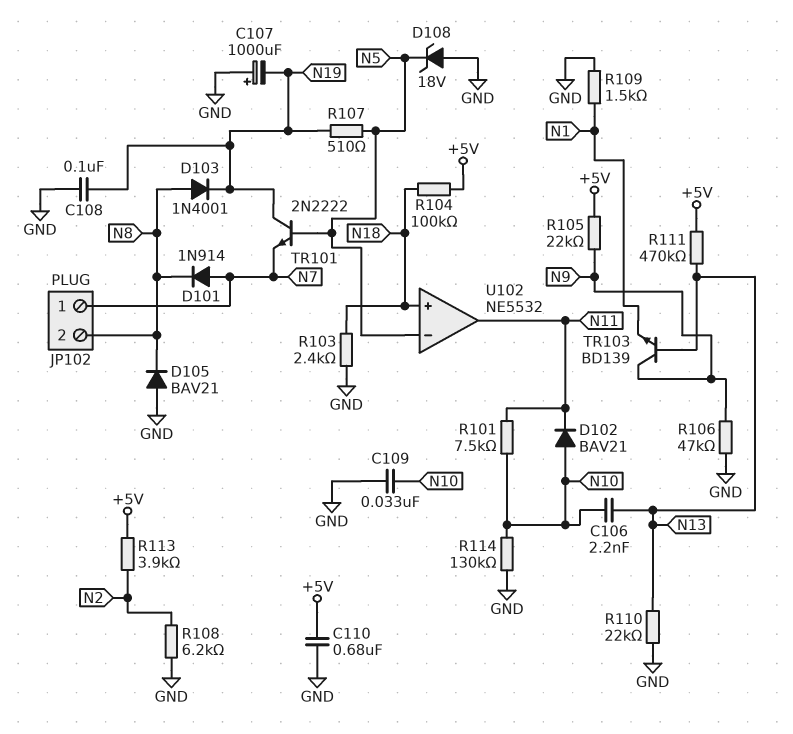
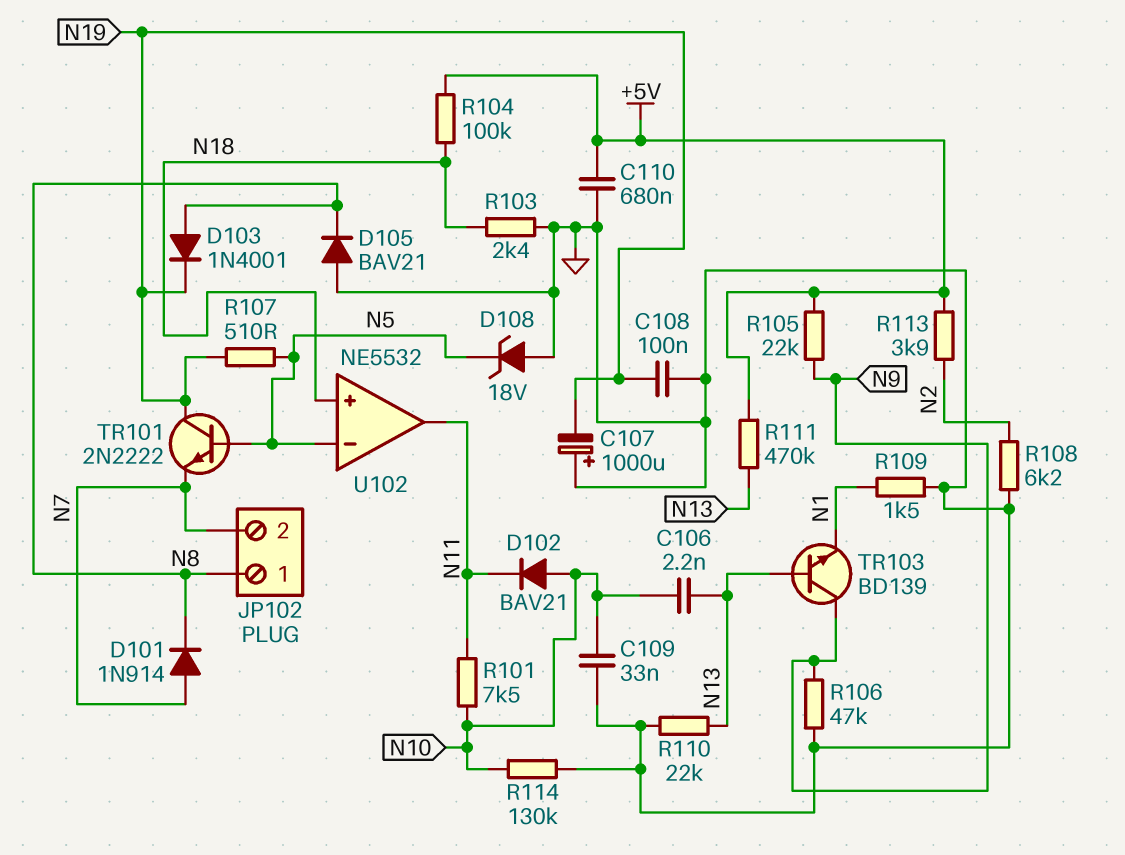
JP102 pin 1: N7 -> N8
JP102 pin 2: N8 -> N7

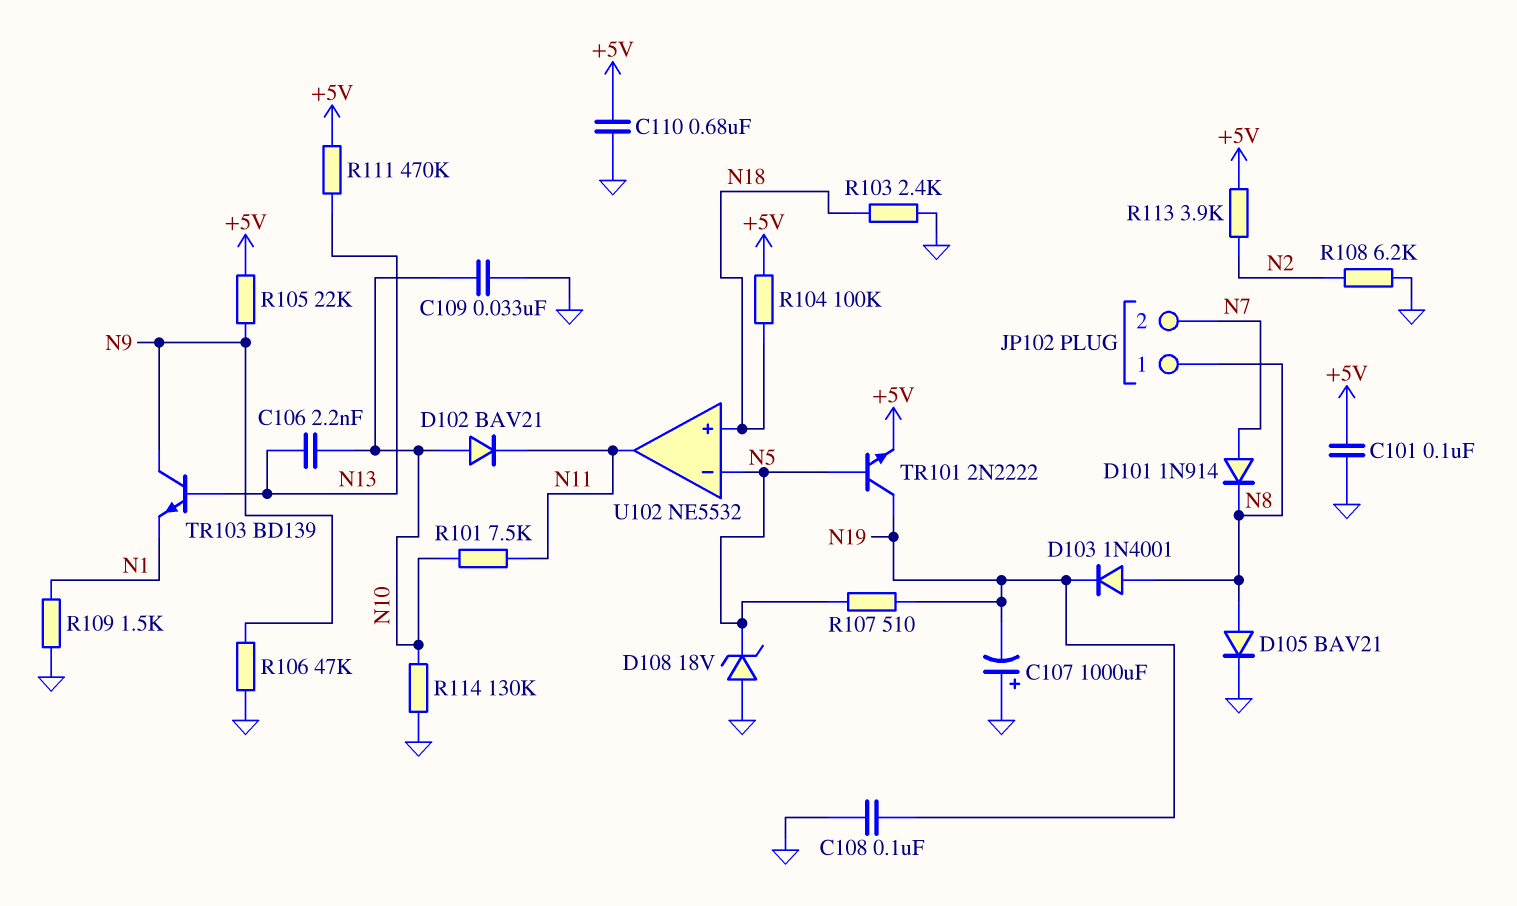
C101: none -> 100nF (+5V, GND)
D105: diode BAV21 (A GND, K N8) -> diode BAV21 (A N8, K GND)
R110: 22k (GND, N13) -> none
TR101: NPN 2N2222 (B N5, C N19, E N7) -> NPN 2N2222 (B N5, C N19, E +5V)

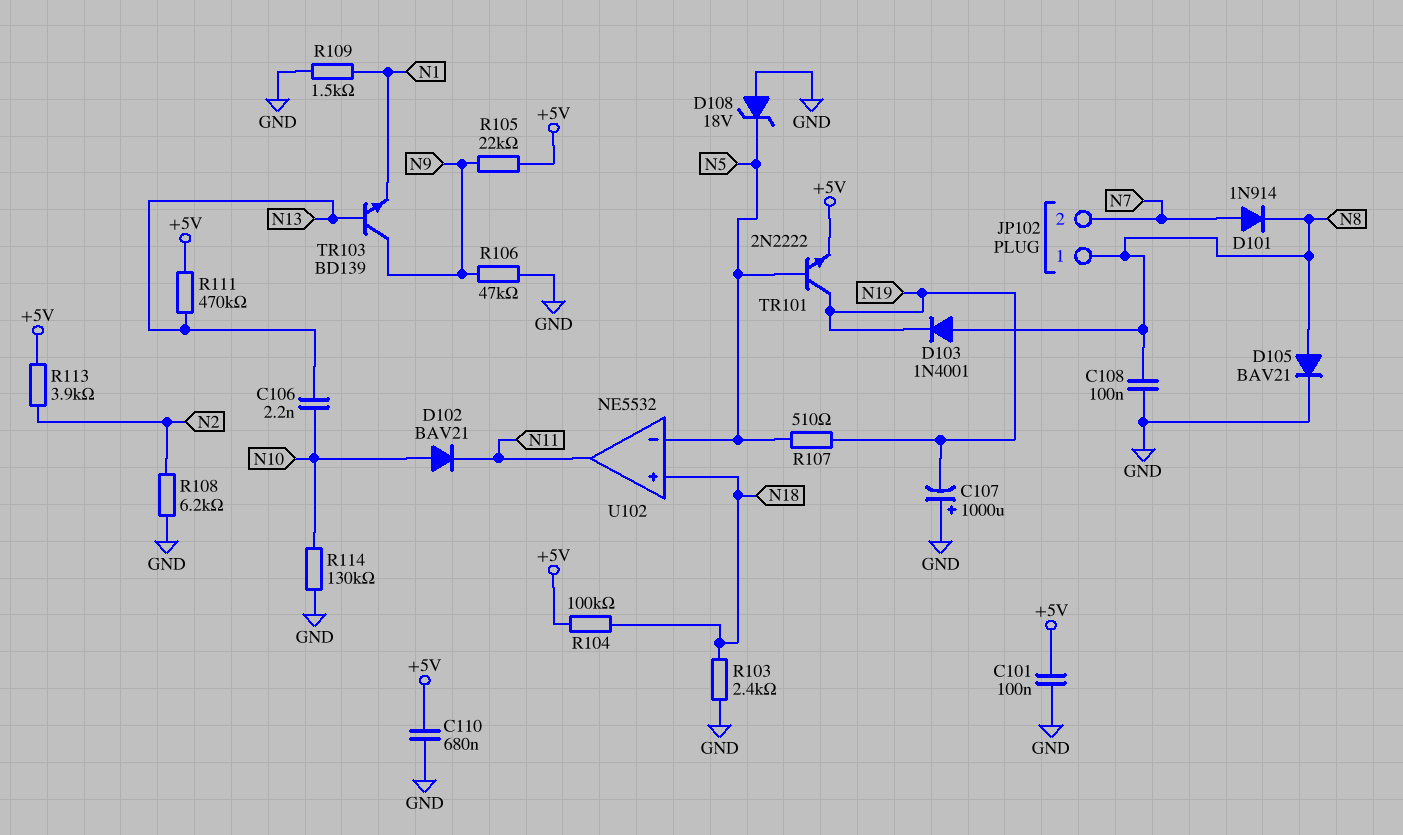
C108: 100nF (GND, N19) -> 100nF (GND, N8)
C109: 33nF (GND, N10) -> none
R101: 7.5k (N10, N11) -> none

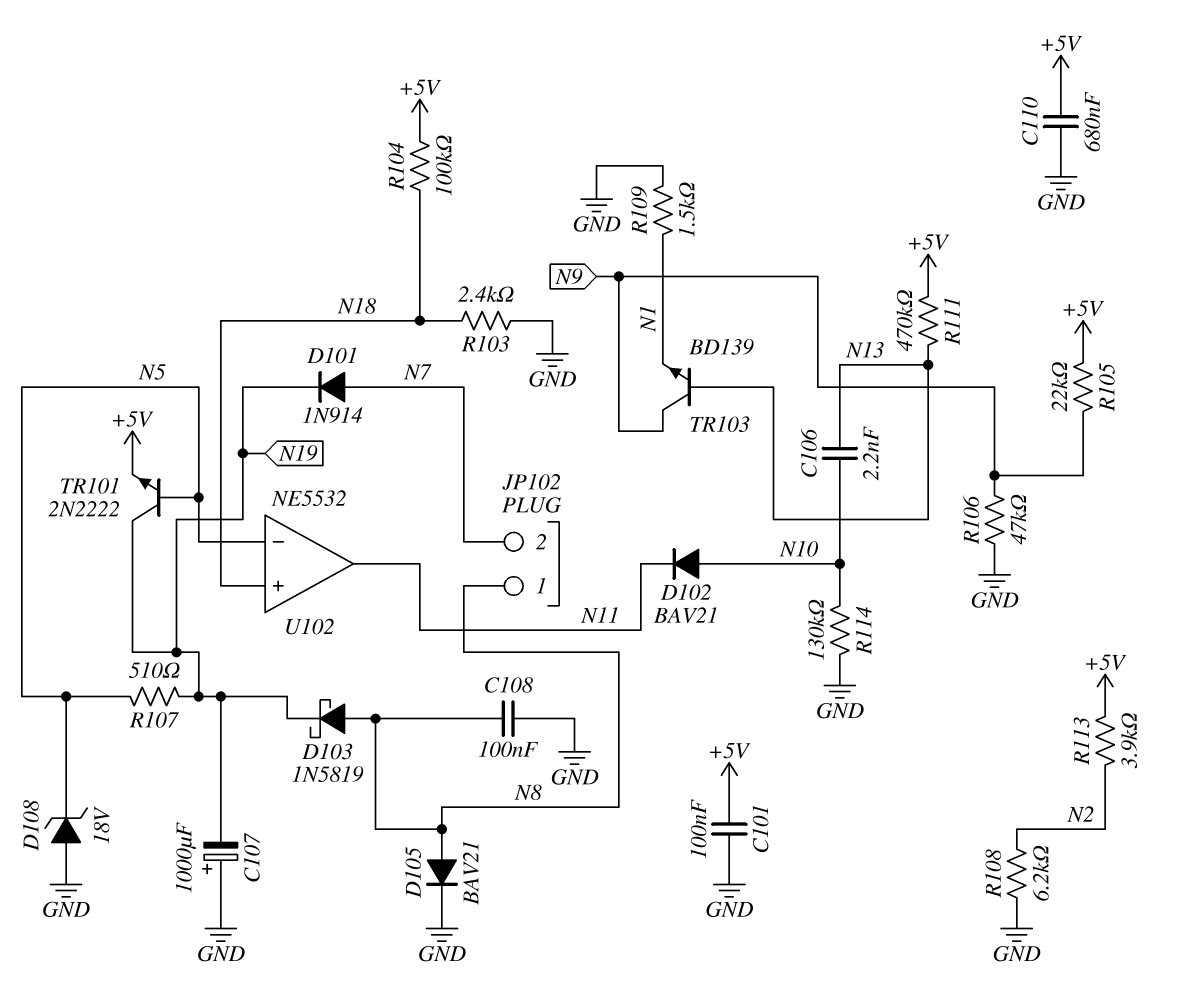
D101: diode 1N914 (A N7, K N8) -> diode 1N914 (A N7, K N19)
D103: diode 1N4001 (A N8, K N19) -> schottky 1N5819 (A N8, K N19)

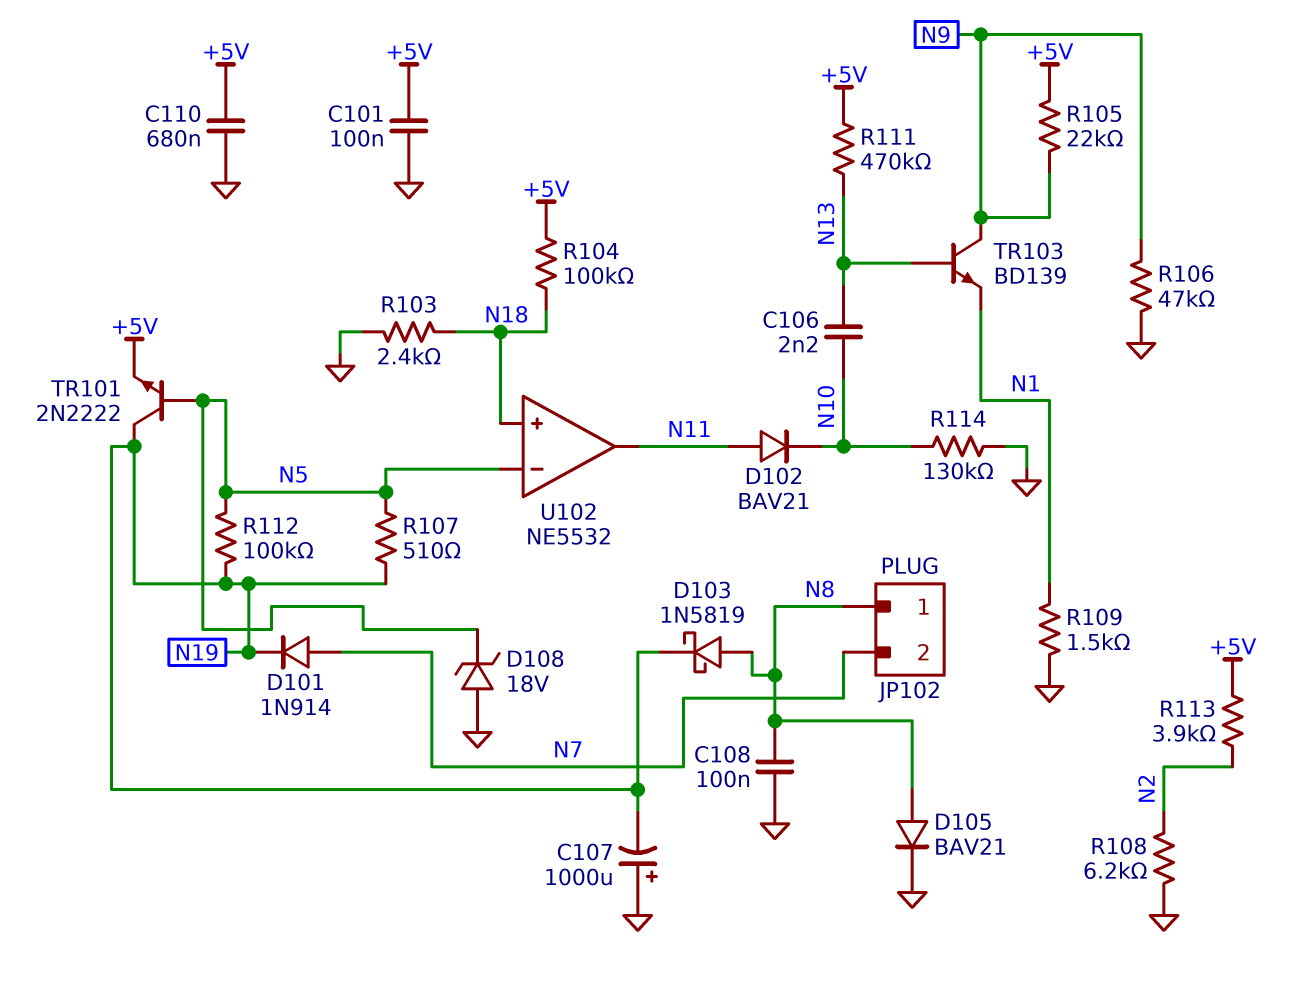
D102: diode BAV21 (A N10, K N11) -> diode BAV21 (A N11, K N10)
R112: none -> 100k (N5, N19)

